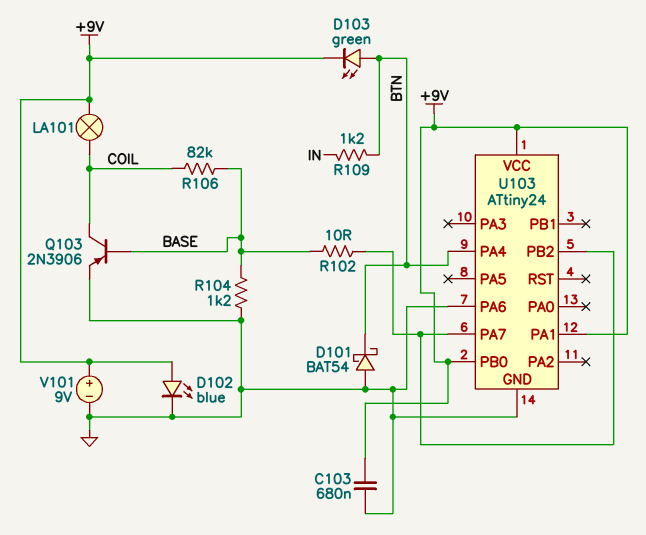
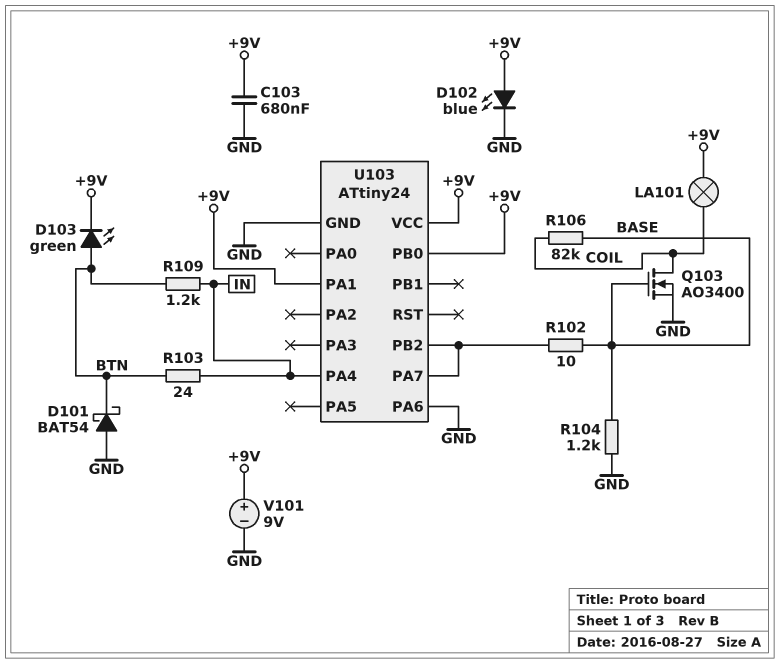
Q103: PNP 2N3906 (B BASE, C COIL, E GND) -> NMOS AO3400 (G BASE, D COIL, S GND)
R103: none -> 24 (BTN, IN)
U103 pin PA4: BTN -> IN

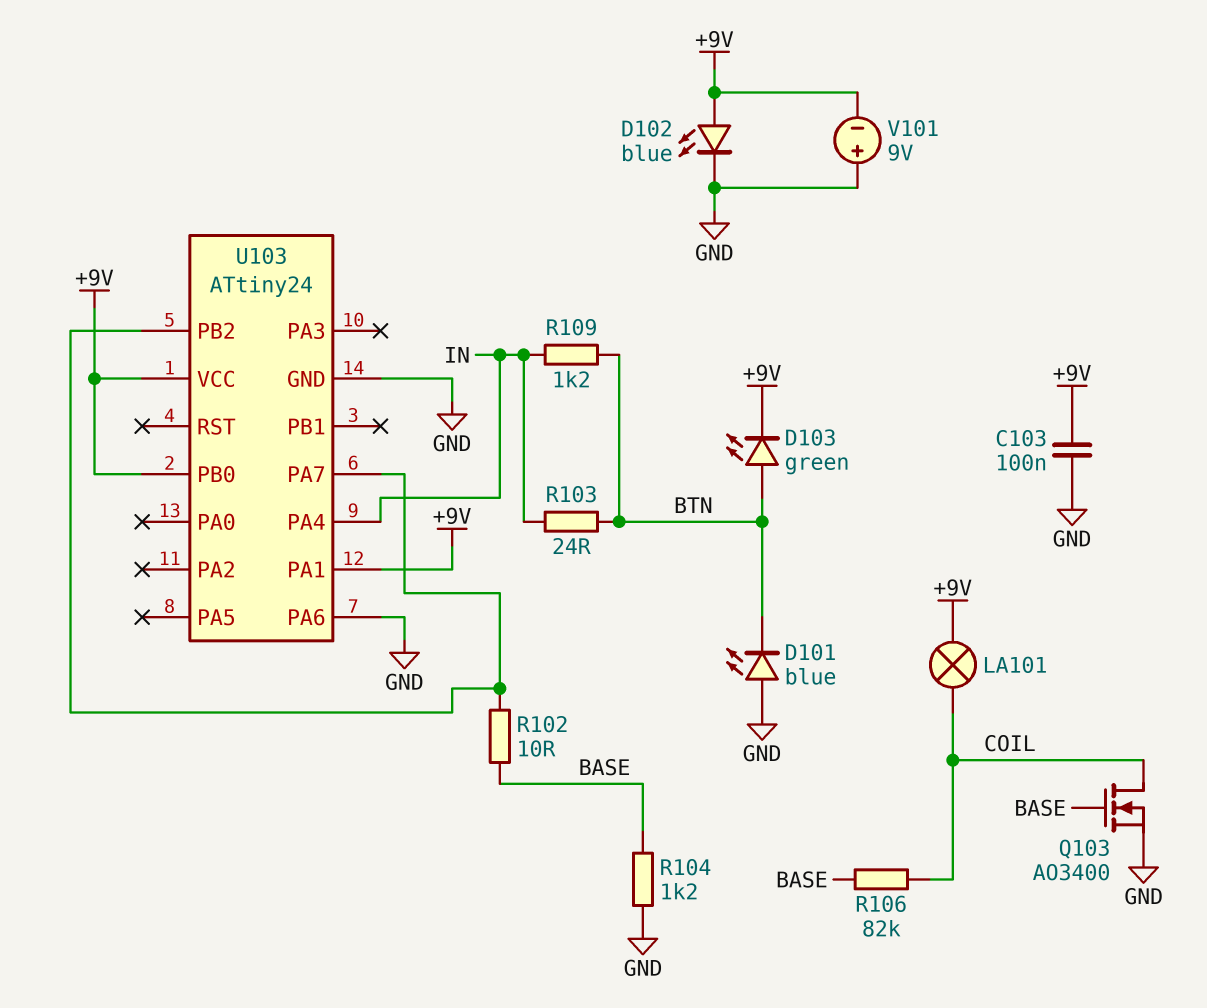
C103: 680nF (+9V, GND) -> 100nF (+9V, GND)
D101: schottky BAT54 (A GND, K BTN) -> LED blue (A GND, K BTN)
V101: 9V (plus +9V, minus GND) -> 9V (plus GND, minus +9V)

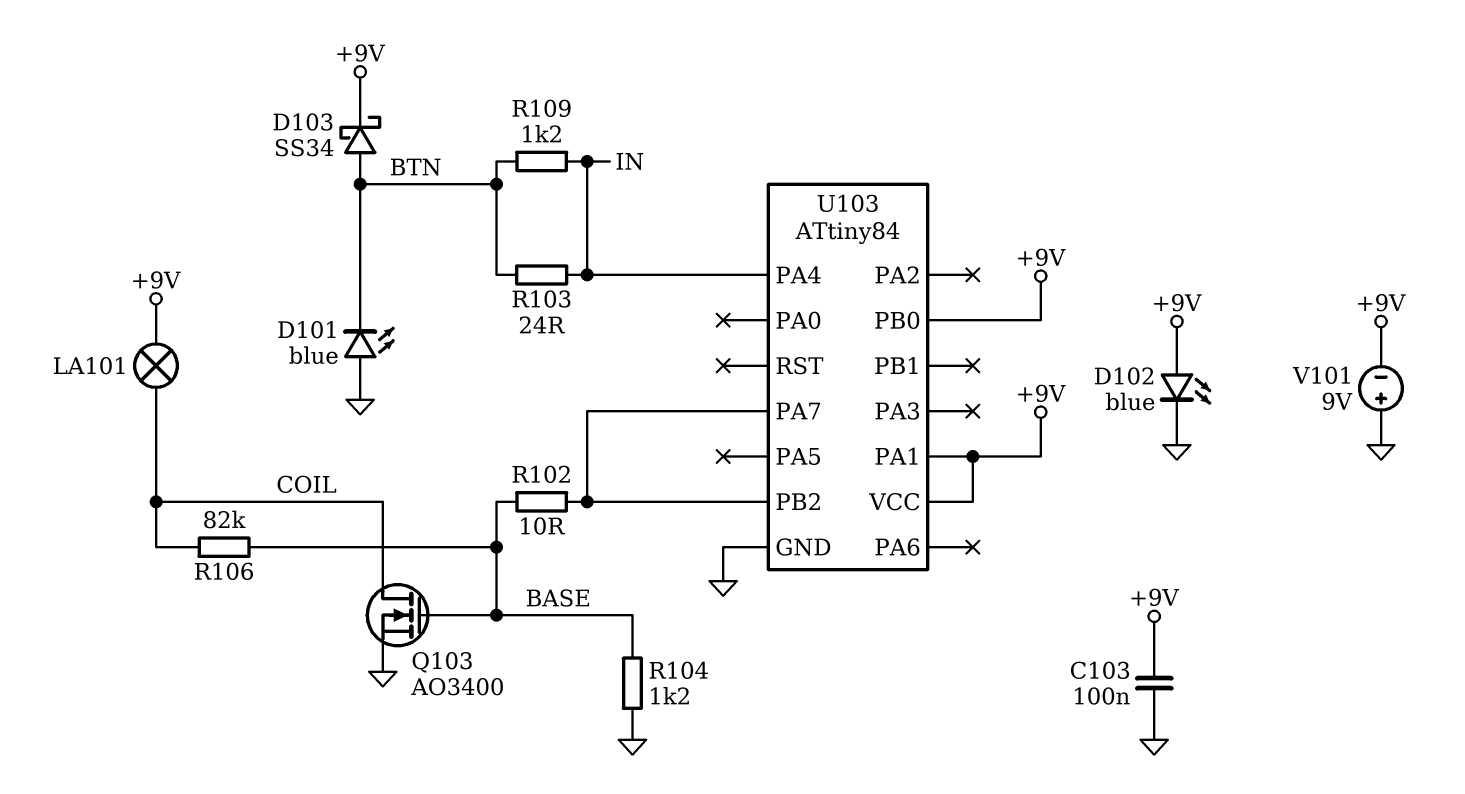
D103: LED green (A BTN, K +9V) -> schottky SS34 (A BTN, K +9V)
U103: ATtiny24 -> ATtiny84
U103 pin PA6: GND -> none

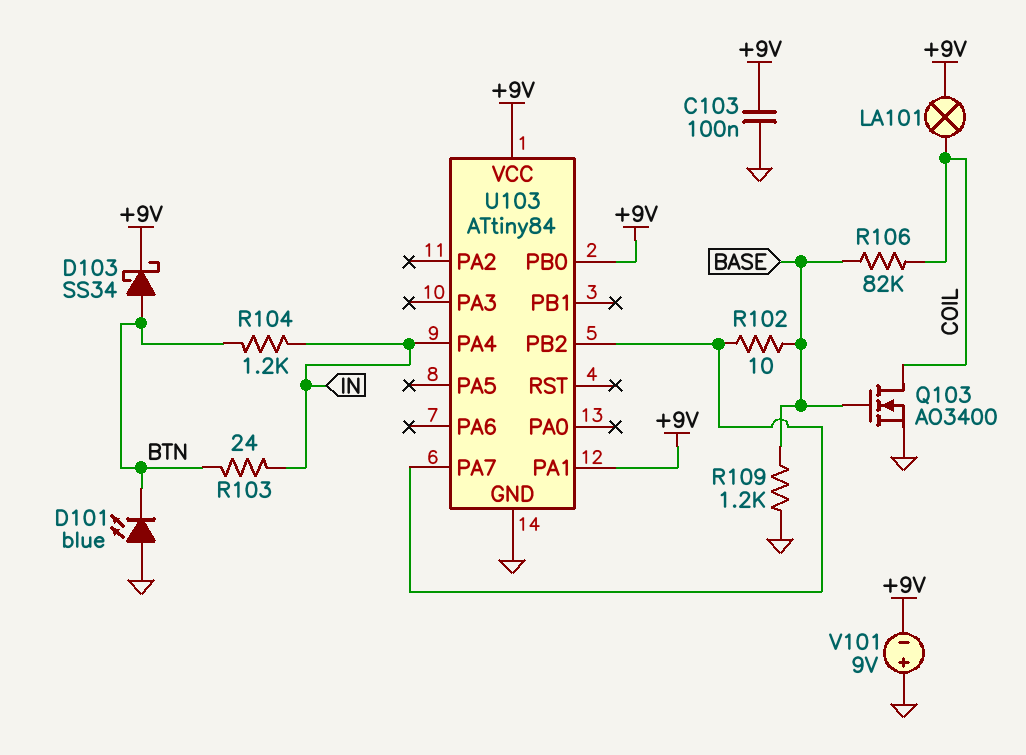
D102: LED blue (A +9V, K GND) -> none
R104: 1.2k (BASE, GND) -> 1.2k (BTN, IN)
R109: 1.2k (BTN, IN) -> 1.2k (BASE, GND)

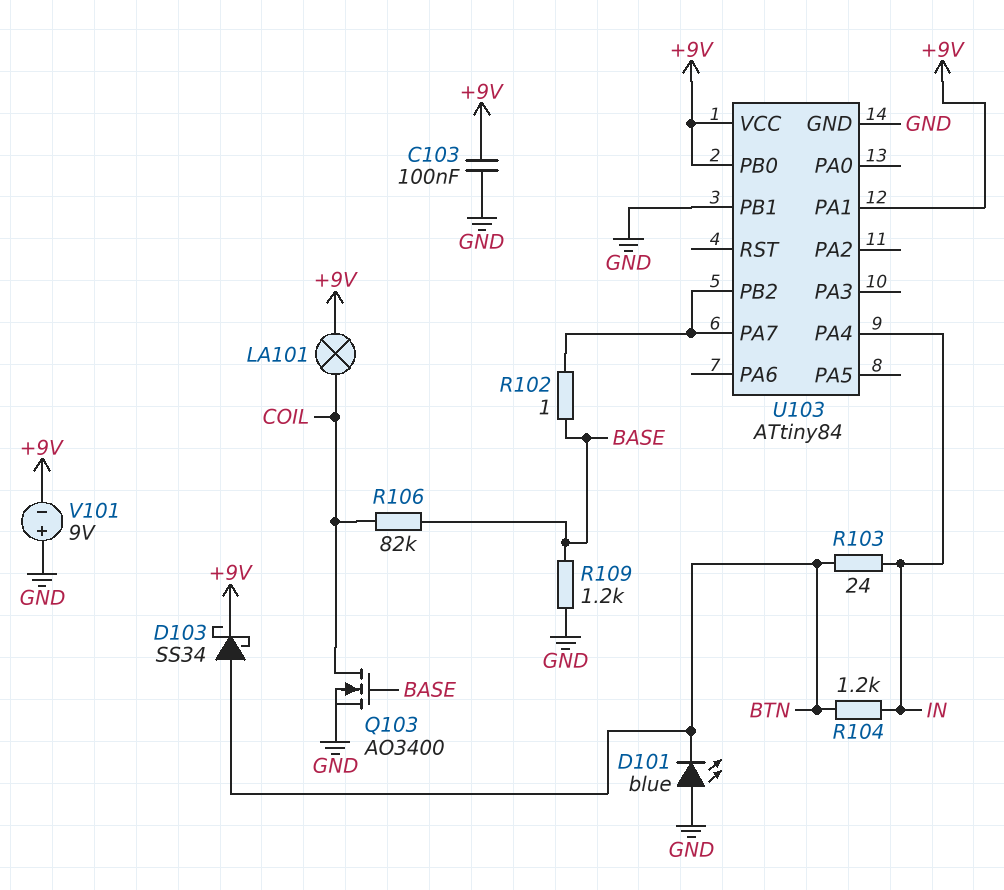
R102: 10 (BASE, U103/PA7) -> 1 (BASE, U103/PA7)
U103 pin PB1: none -> GND

